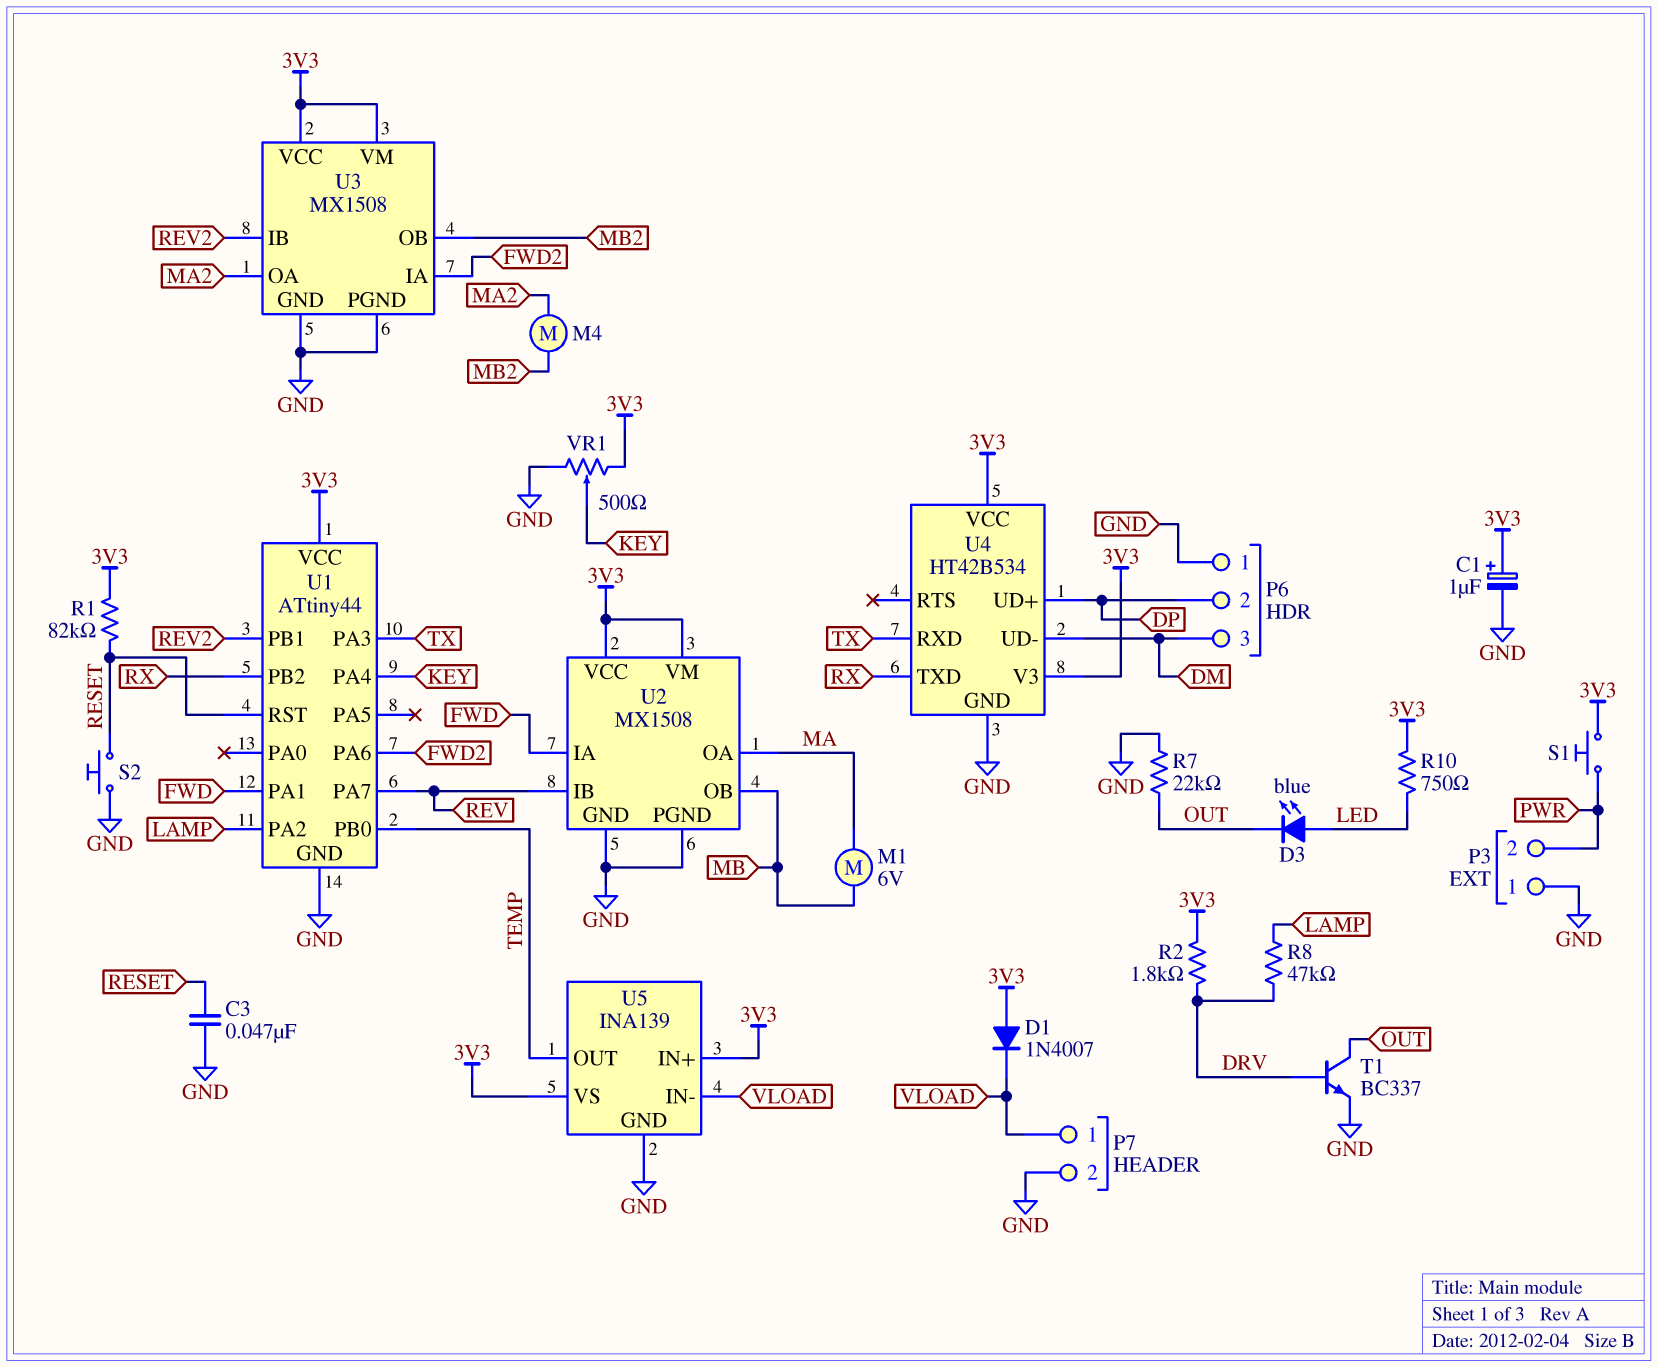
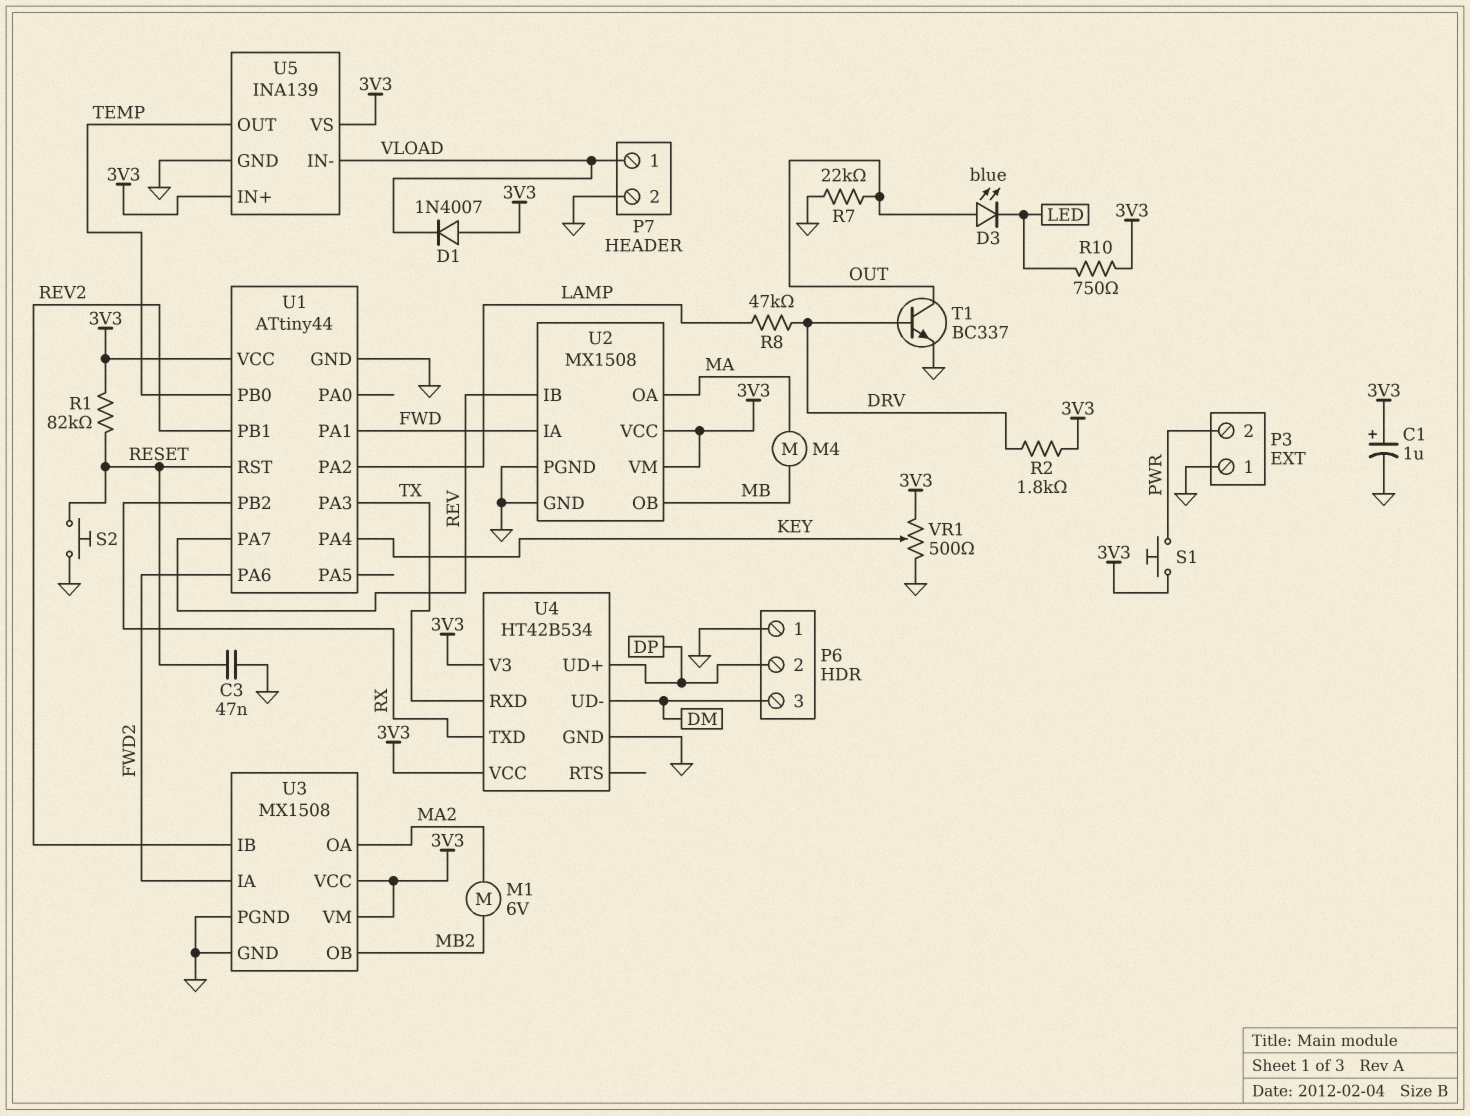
D3: LED blue (A LED, K OUT) -> LED blue (A OUT, K LED)
M1: motor 6V (MA, MB) -> motor 6V (MA2, MB2)
M4: motor (MA2, MB2) -> motor (MA, MB)

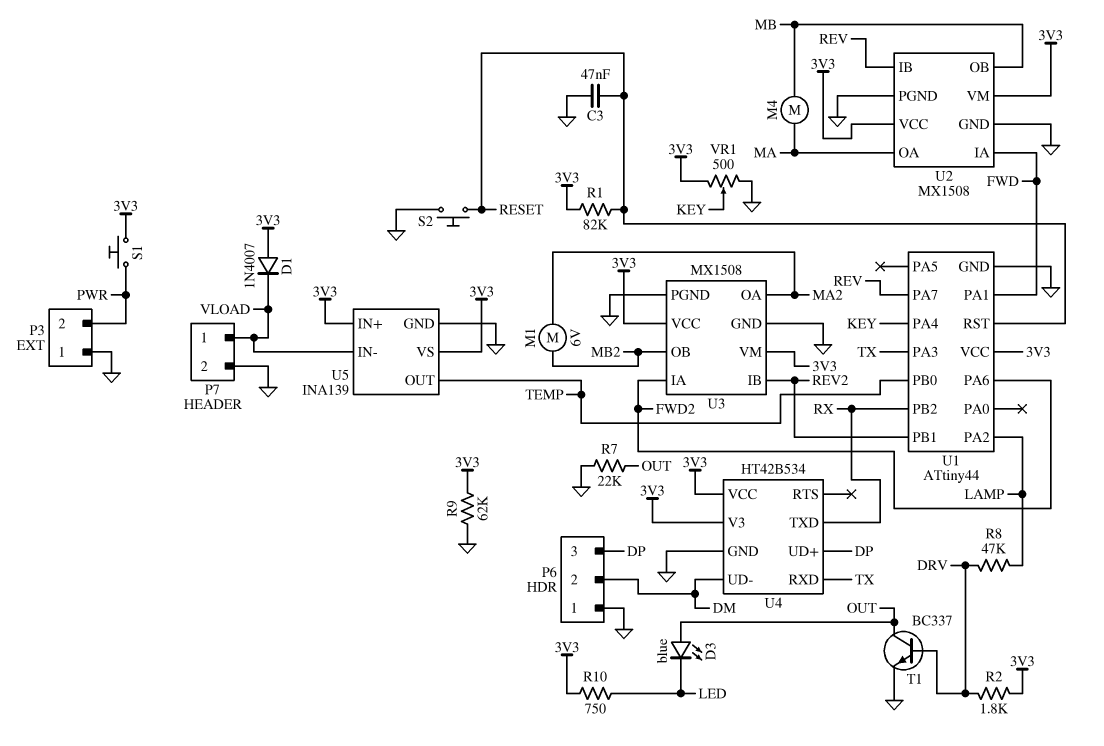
C1: 1uF (plus 3V3, minus GND) -> none
P6 pin 2: DP -> DM
P6 pin 3: DM -> DP
R9: none -> 62k (3V3, GND)

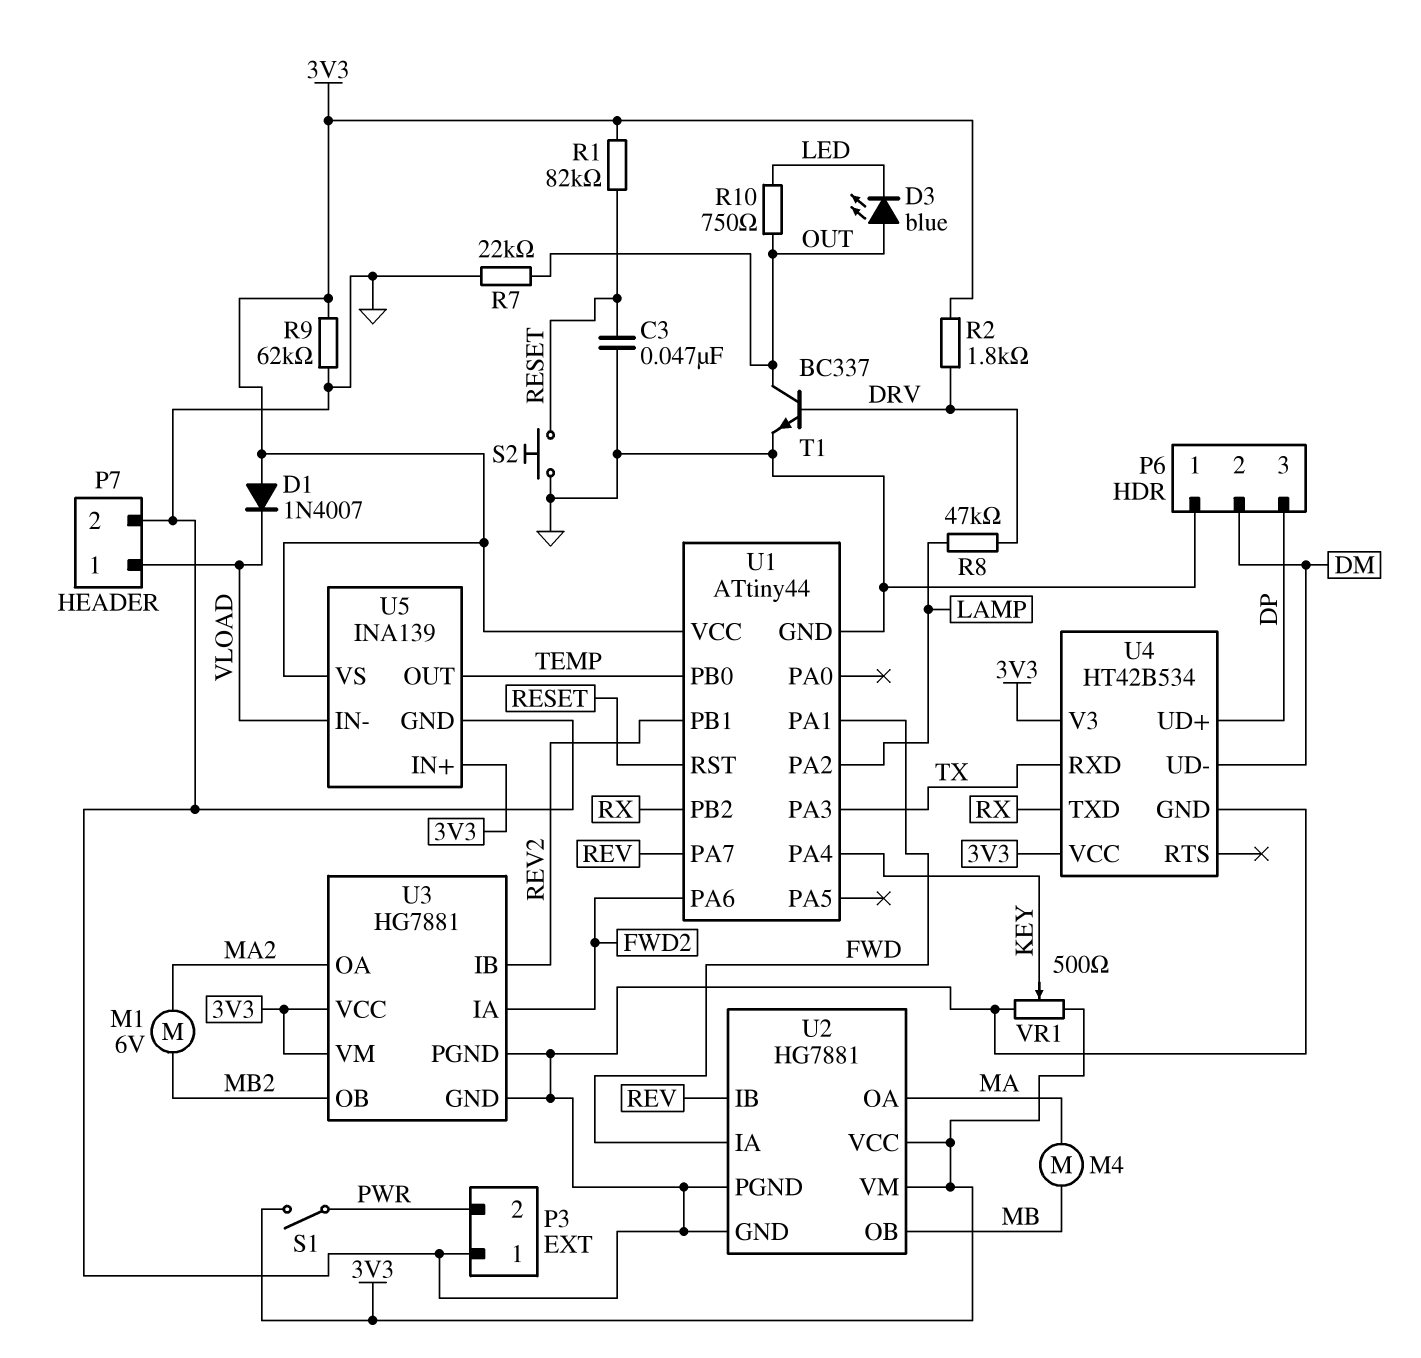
R10: 750 (3V3, LED) -> 750 (LED, OUT)
S1: button (3V3, PWR) -> switch (3V3, PWR)
U2: MX1508 -> HG7881
U3: MX1508 -> HG7881

